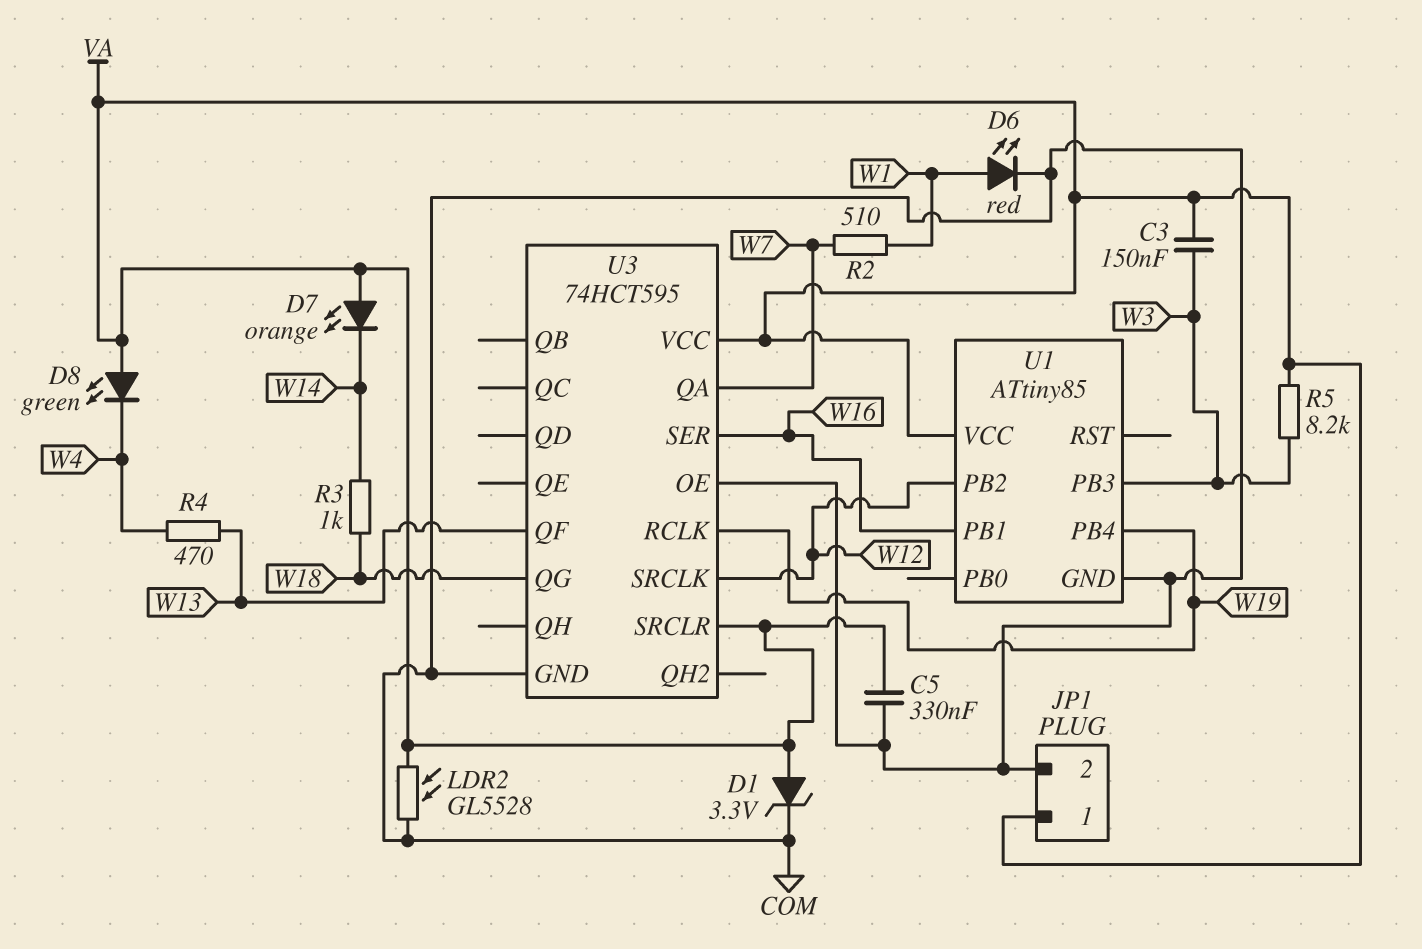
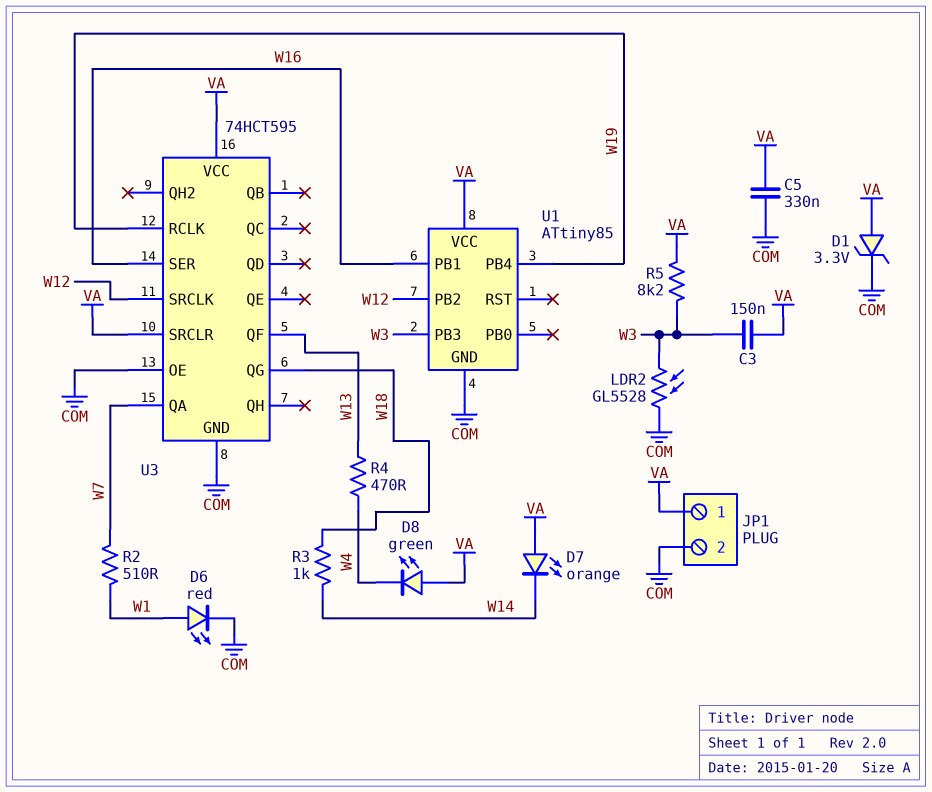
LDR2: GL5528 (COM, VA) -> GL5528 (COM, W3)

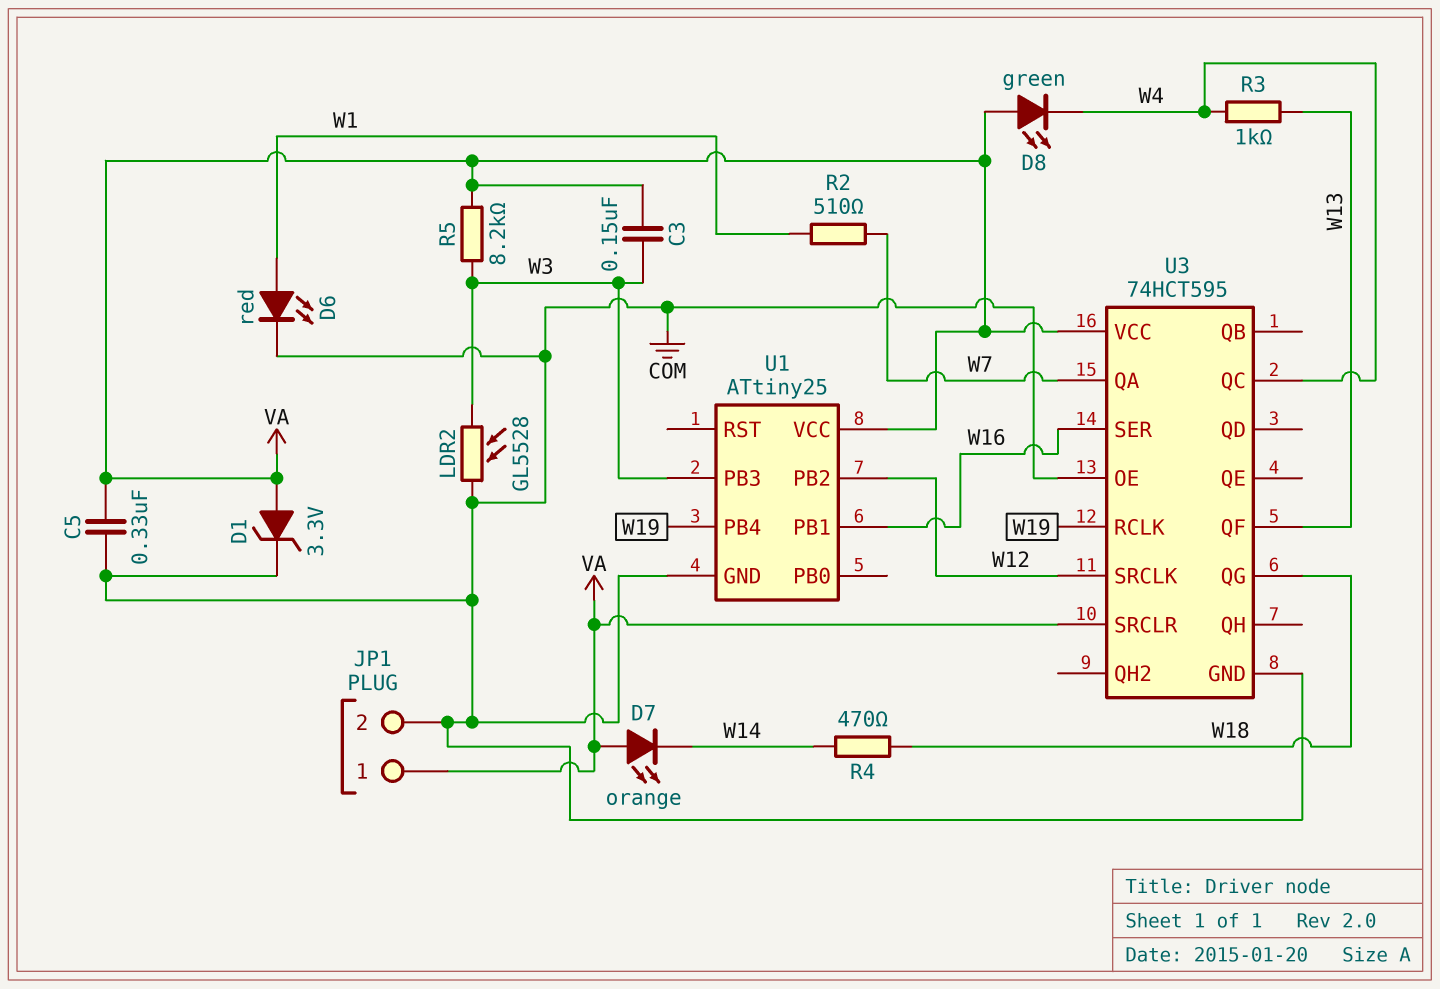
R3: 1k (W14, W18) -> 1k (W4, W13)
R4: 470 (W4, W13) -> 470 (W14, W18)
U1: ATtiny85 -> ATtiny25
U3 pin QC: none -> W4

